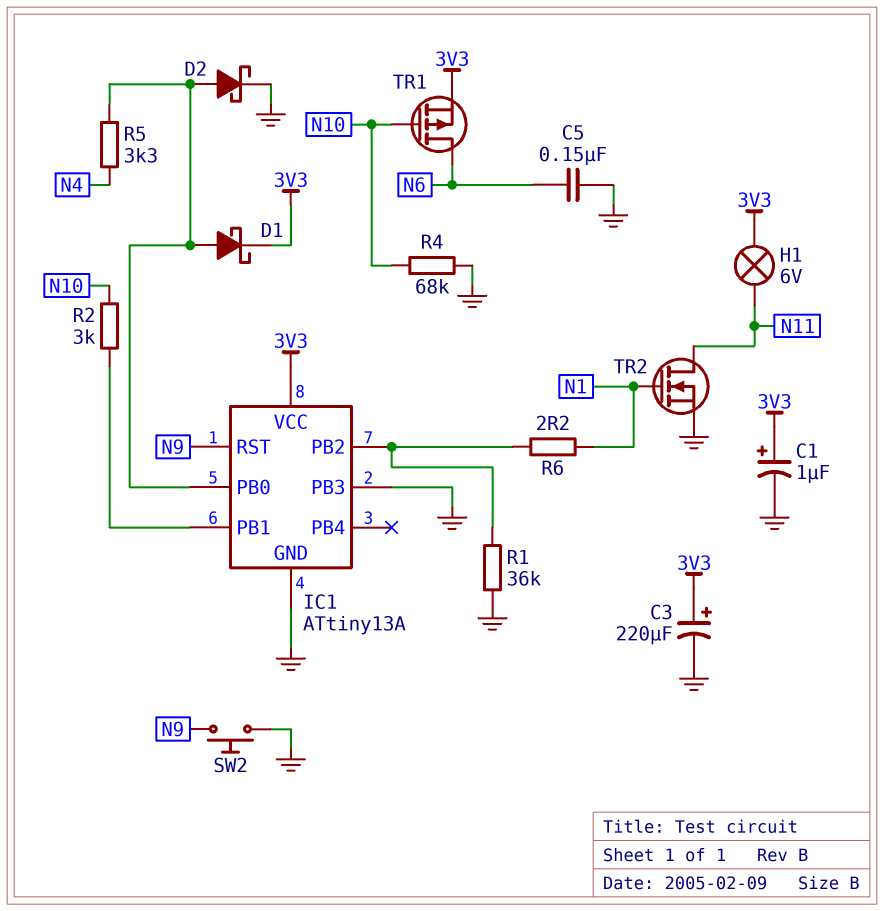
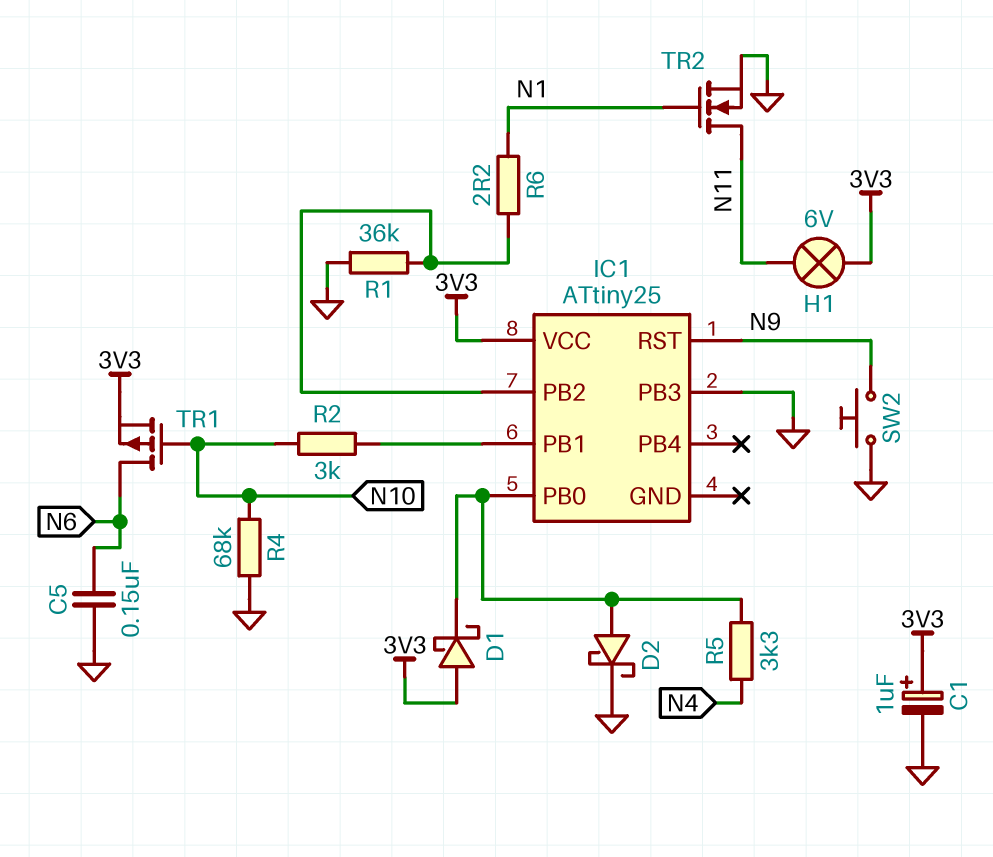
C3: 220uF (plus 3V3, minus GND) -> none
D1: schottky (A IC1/PB0, K 3V3) -> schottky (A 3V3, K IC1/PB0)
IC1: ATtiny13A -> ATtiny25
IC1 pin GND: GND -> none

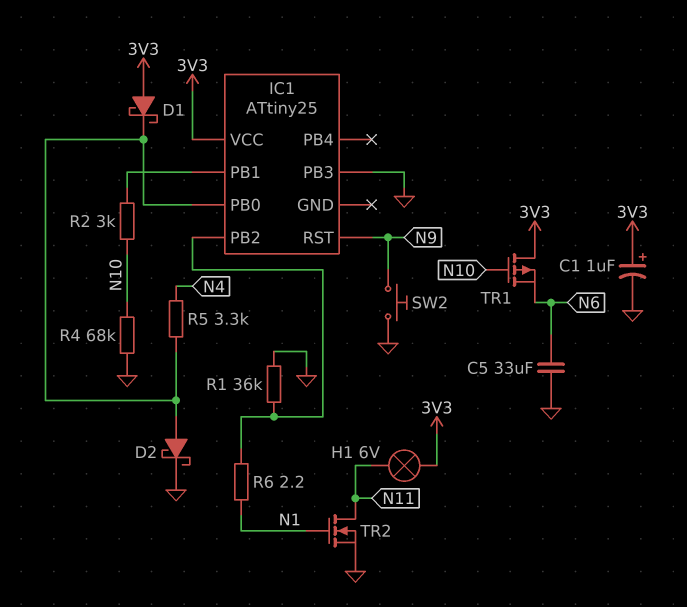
C5: 150nF (GND, N6) -> 33uF (GND, N6)
TR1: PMOS (G N10, D N6, S 3V3) -> PMOS (G N10, D 3V3, S N6)

